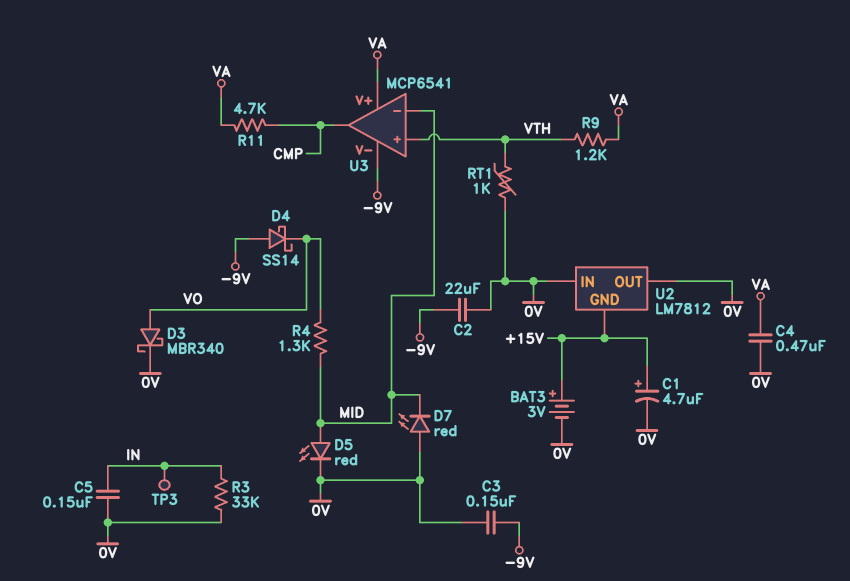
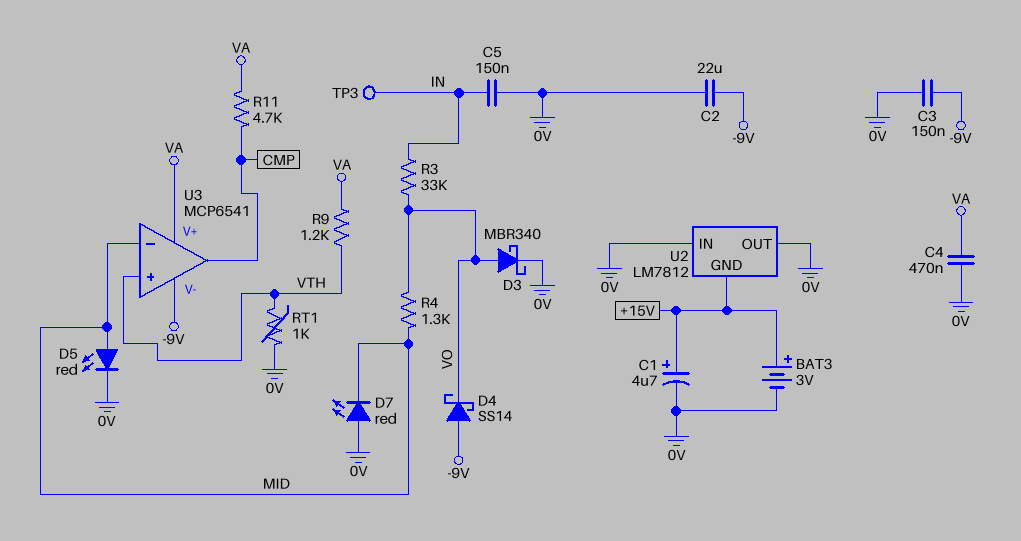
R3: 33k (0V, IN) -> 33k (IN, VO)

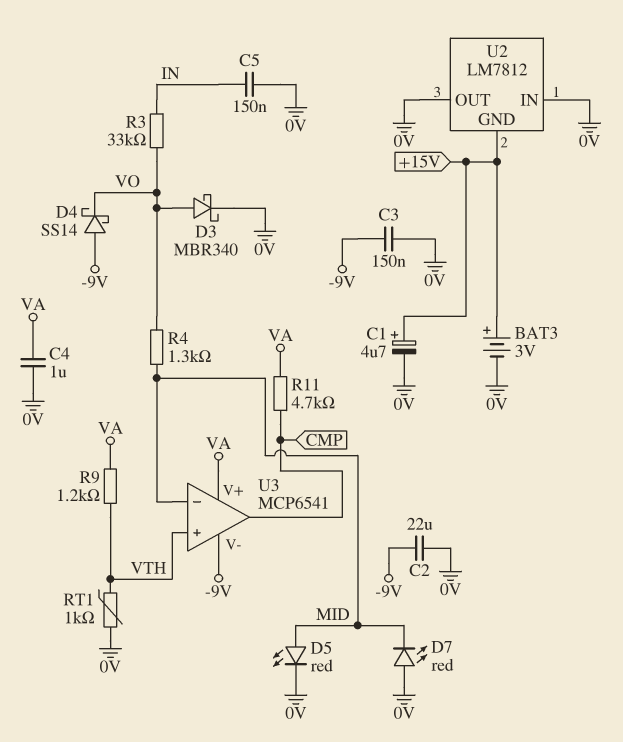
C4: 470nF (0V, VA) -> 1uF (0V, VA)
TP3: test point (IN) -> none

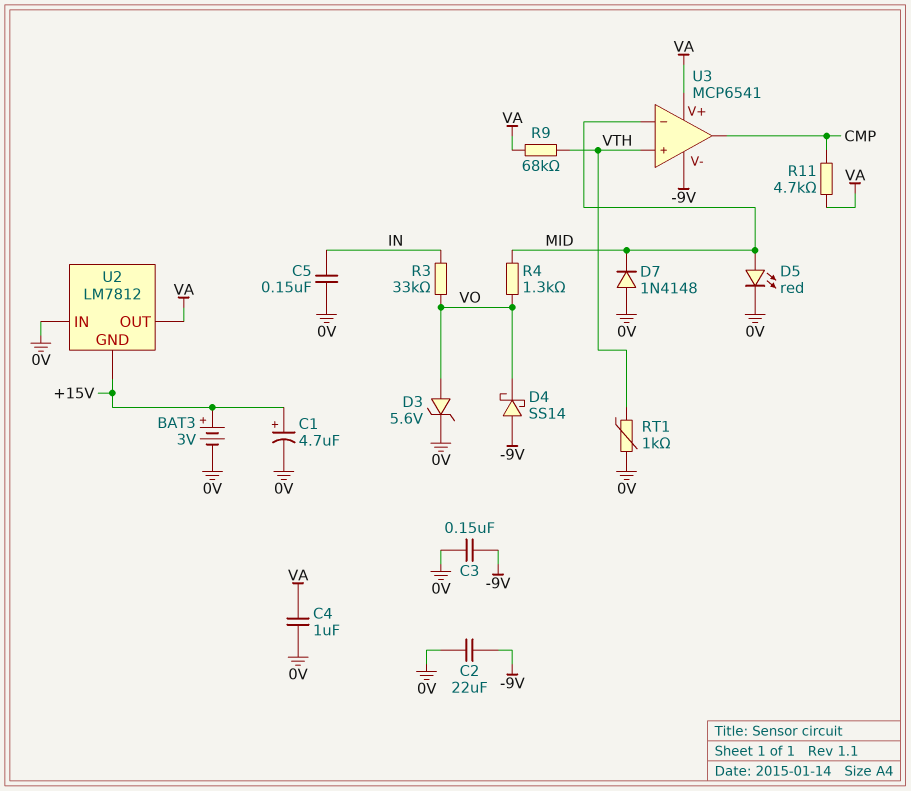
D3: schottky MBR340 (A VO, K 0V) -> zener 5.6V (A VO, K 0V)
D7: LED red (A 0V, K MID) -> diode 1N4148 (A 0V, K MID)
R9: 1.2k (VA, VTH) -> 68k (VA, VTH)
U2 pin OUT: 0V -> VA

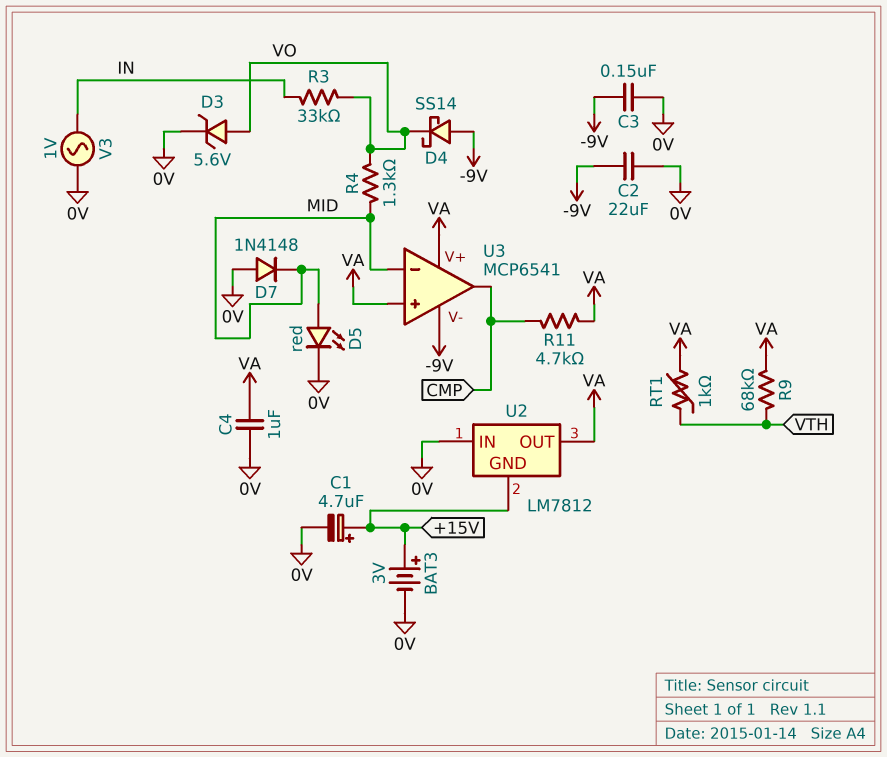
C5: 150nF (0V, IN) -> none
RT1: 1k (0V, VTH) -> 1k (VA, VTH)
U3 pin in+: VTH -> VA
V3: none -> AC 1V (0V, IN)

